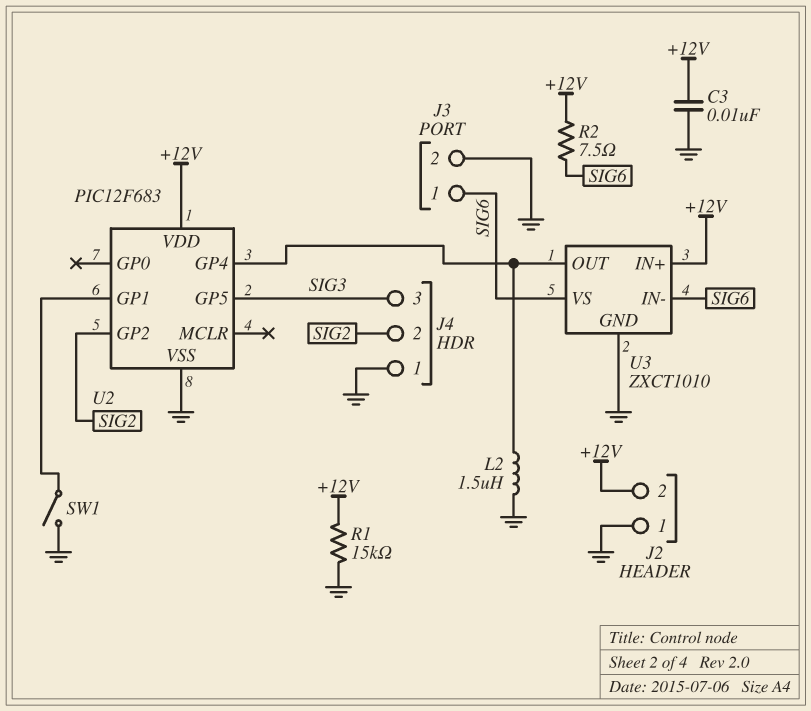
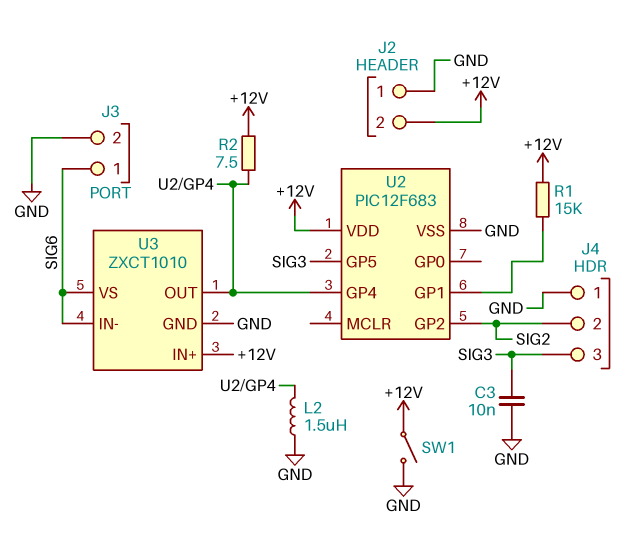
C3: 10nF (+12V, GND) -> 10nF (GND, SIG3)
R1: 15k (+12V, GND) -> 15k (+12V, U2/GP1)
R2: 7.5 (+12V, SIG6) -> 7.5 (+12V, U2/GP4)
SW1: switch (GND, U2/GP1) -> switch (+12V, GND)

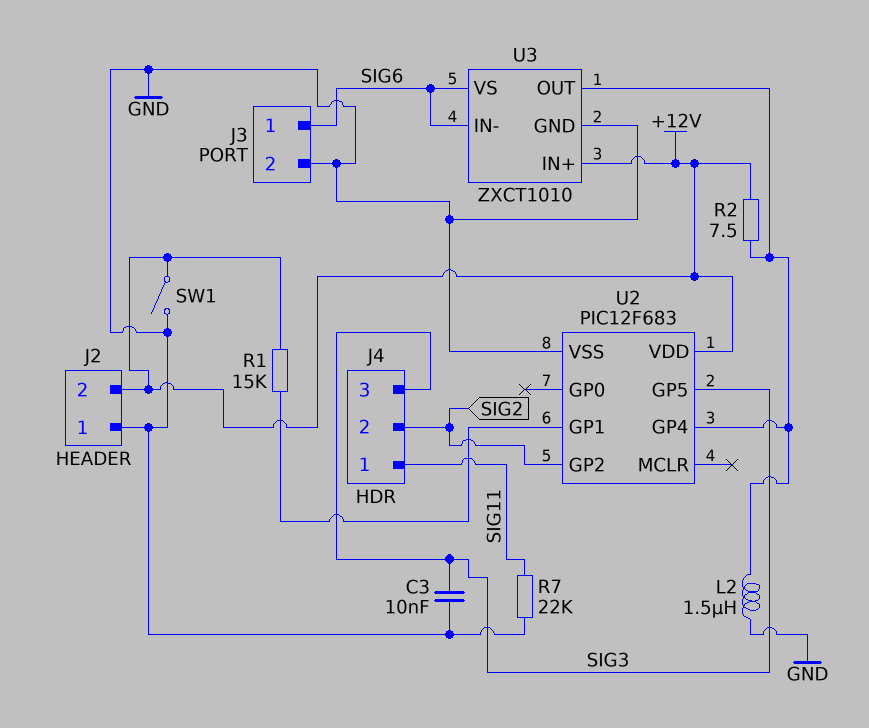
J4 pin 1: GND -> SIG11
R7: none -> 22k (GND, SIG11)

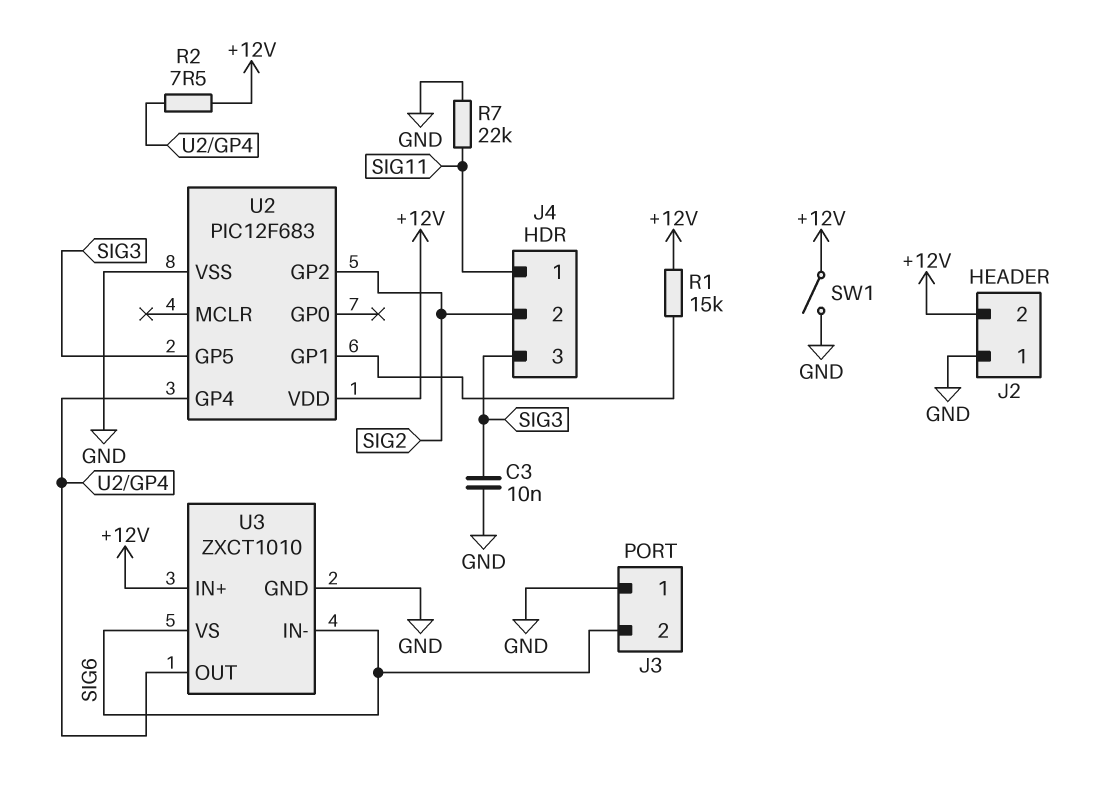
J3 pin 1: SIG6 -> GND
J3 pin 2: GND -> SIG6
L2: 1.5uH (GND, U2/GP4) -> none

